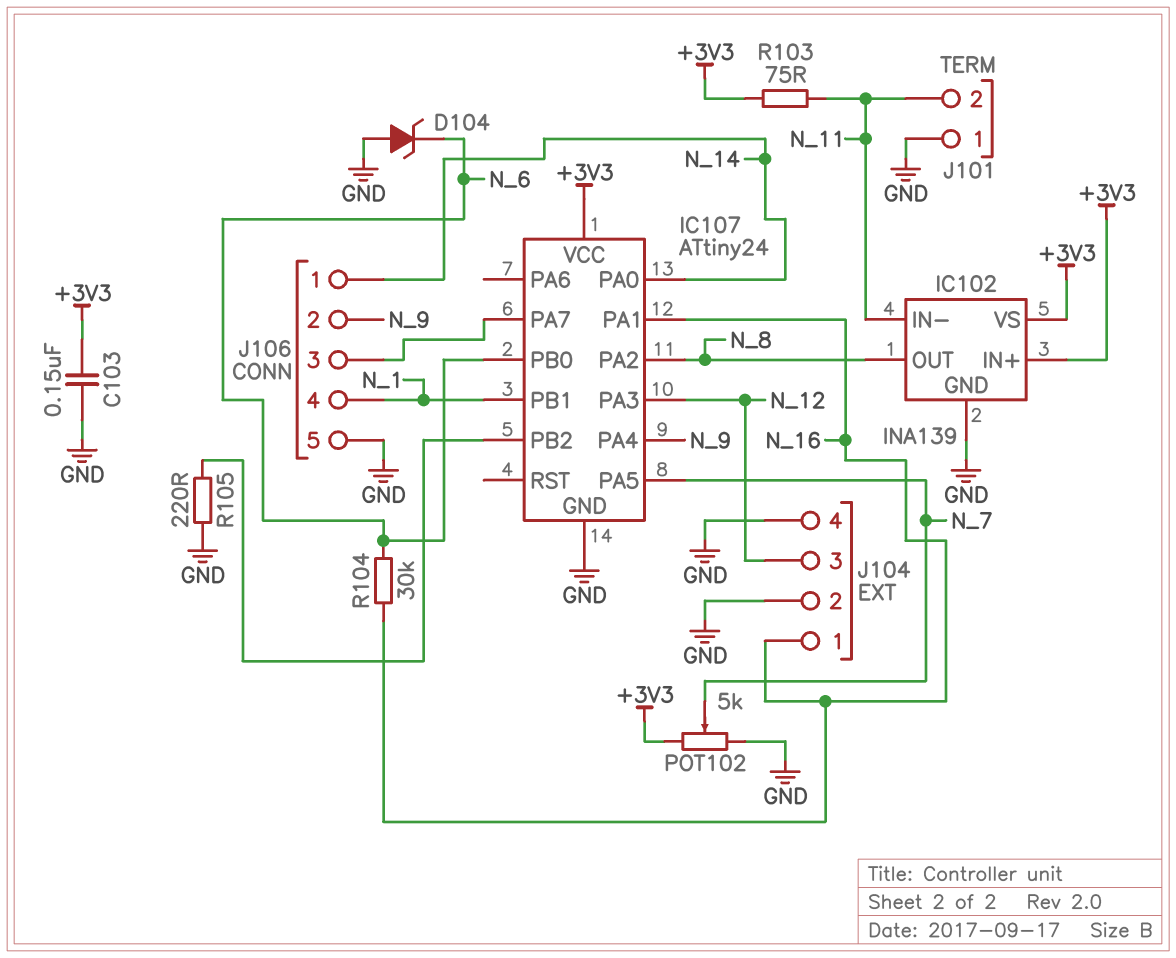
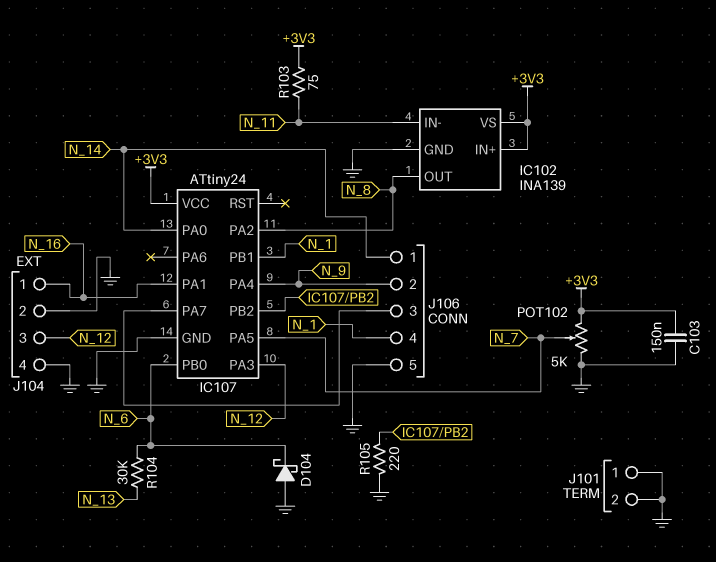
D104: zener (A GND, K N_6) -> schottky (A GND, K N_6)
J101 pin 2: N_11 -> GND
R104: 30k (N_6, N_16) -> 30k (N_6, N_13)

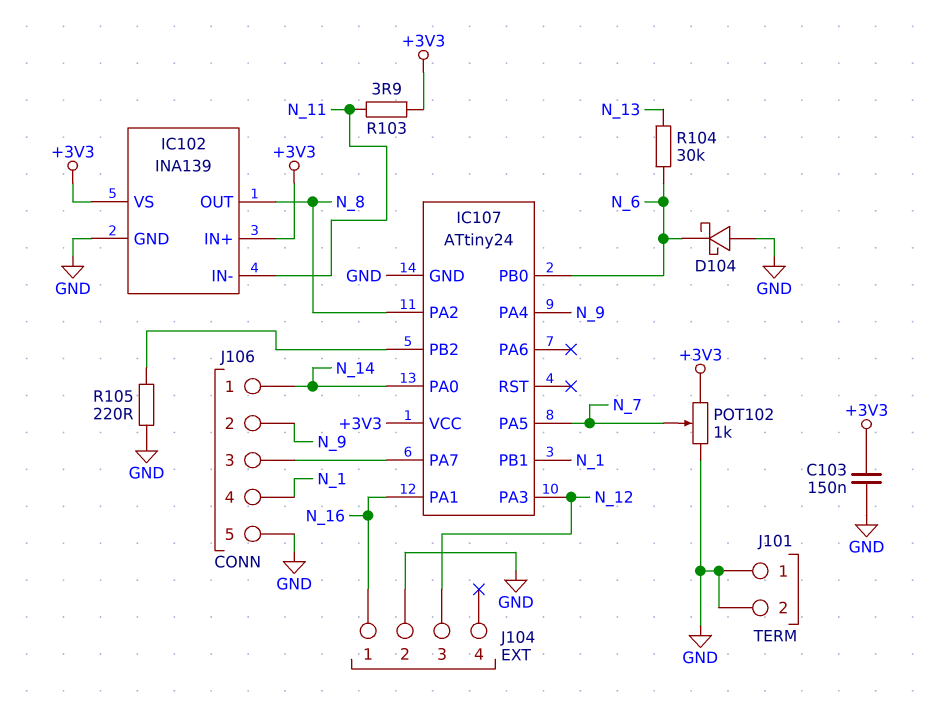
J104 pin 4: GND -> none
POT102: 5k (+3V3, GND, wiper N_7) -> 1k (+3V3, GND, wiper N_7)
R103: 75 (+3V3, N_11) -> 3.9 (+3V3, N_11)

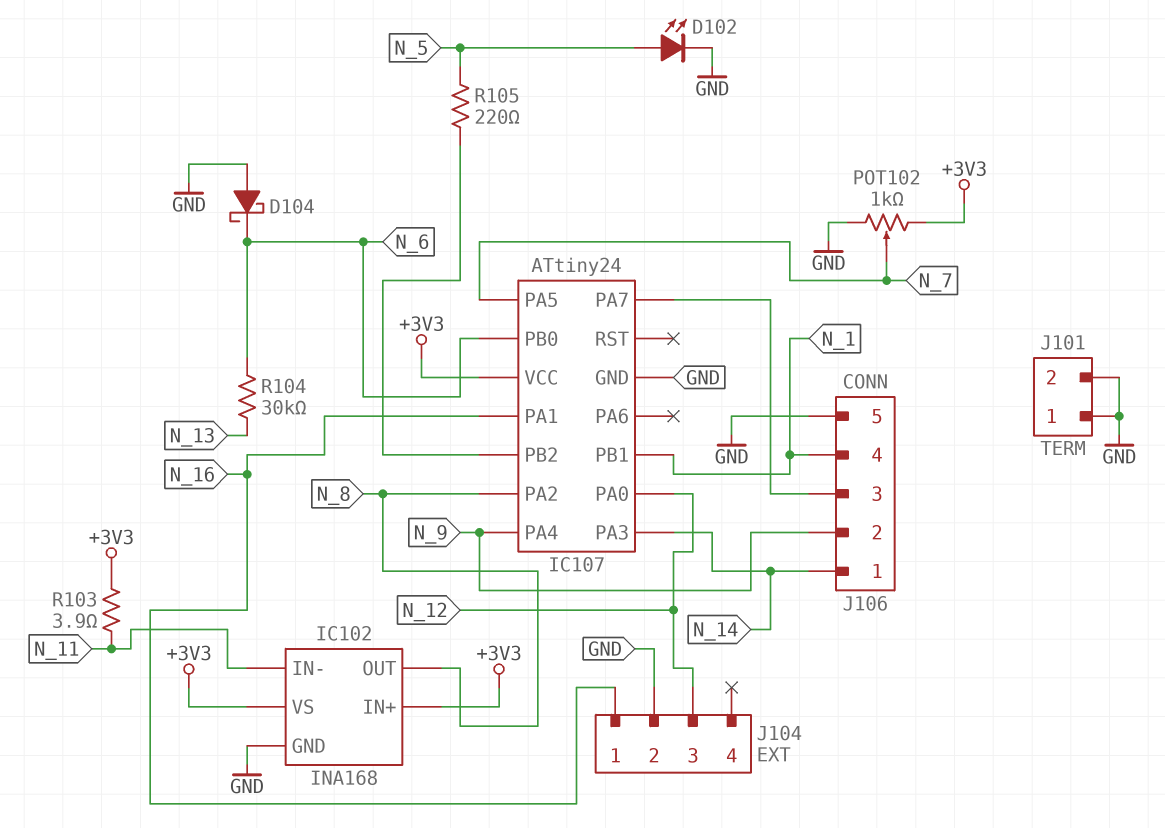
C103: 150nF (+3V3, GND) -> none
D102: none -> LED (A N_5, K GND)
IC102: INA139 -> INA168
IC107 pin PA0: N_14 -> N_12
IC107 pin PA3: N_12 -> N_14
R105: 220 (GND, IC107/PB2) -> 220 (IC107/PB2, N_5)

